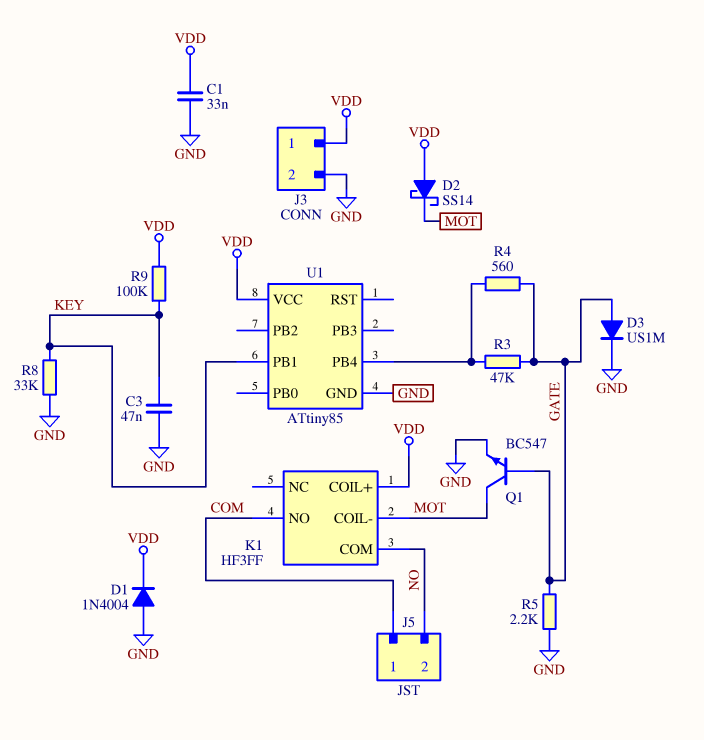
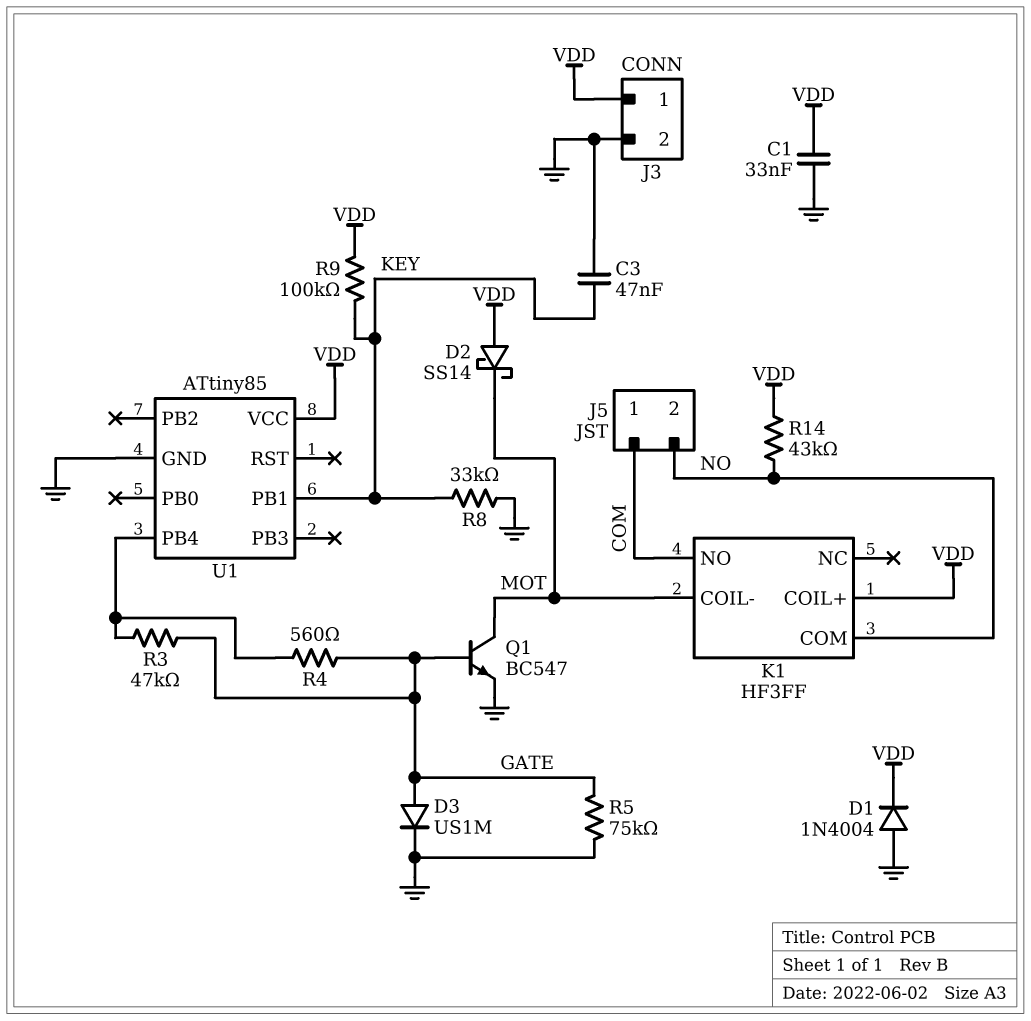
R5: 2.2k (GATE, GND) -> 75k (GATE, GND)
R14: none -> 43k (NO, VDD)

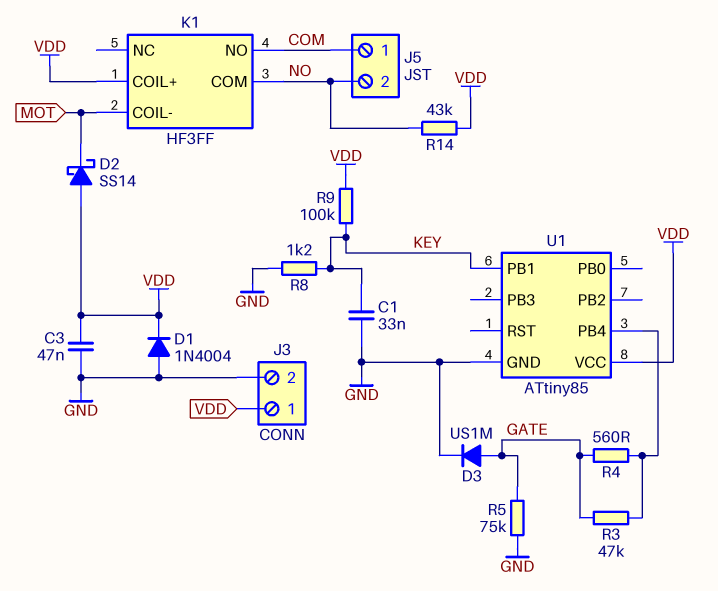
C1: 33nF (GND, VDD) -> 33nF (GND, KEY)
C3: 47nF (GND, KEY) -> 47nF (GND, VDD)
Q1: NPN BC547 (B GATE, C MOT, E GND) -> none
R8: 33k (GND, KEY) -> 1.2k (GND, KEY)

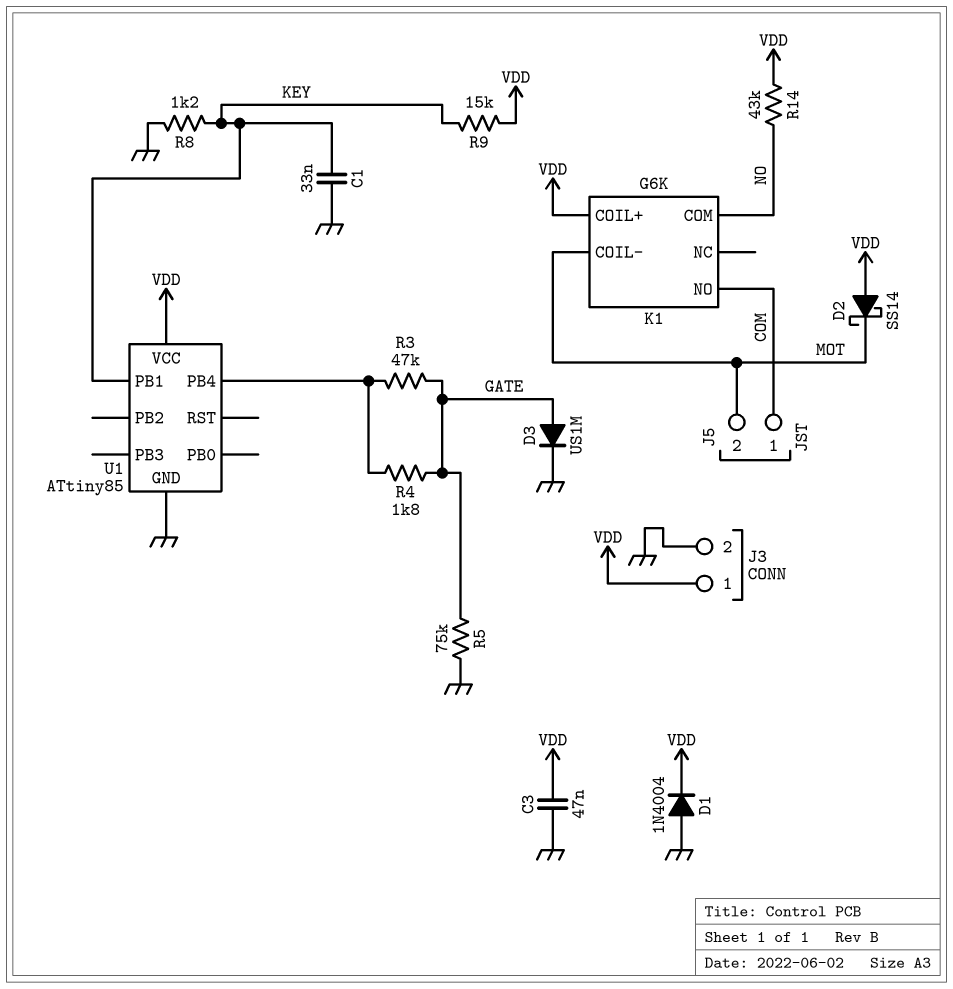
J5 pin 2: NO -> MOT
K1: HF3FF -> G6K
R4: 560 (GATE, U1/PB4) -> 1.8k (GATE, U1/PB4)
R9: 100k (KEY, VDD) -> 15k (KEY, VDD)

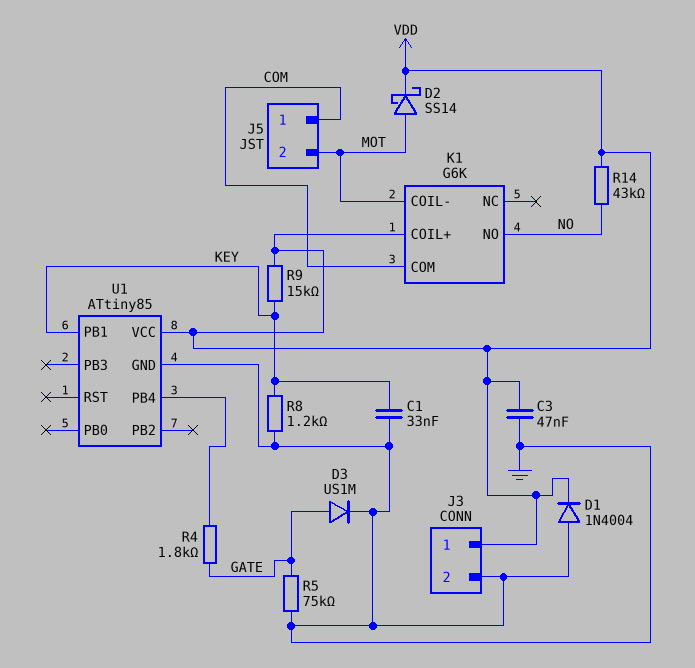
D2: schottky SS14 (A VDD, K MOT) -> schottky SS14 (A MOT, K VDD)
K1 pin COM: NO -> COM
K1 pin NO: COM -> NO
R3: 47k (GATE, U1/PB4) -> none

